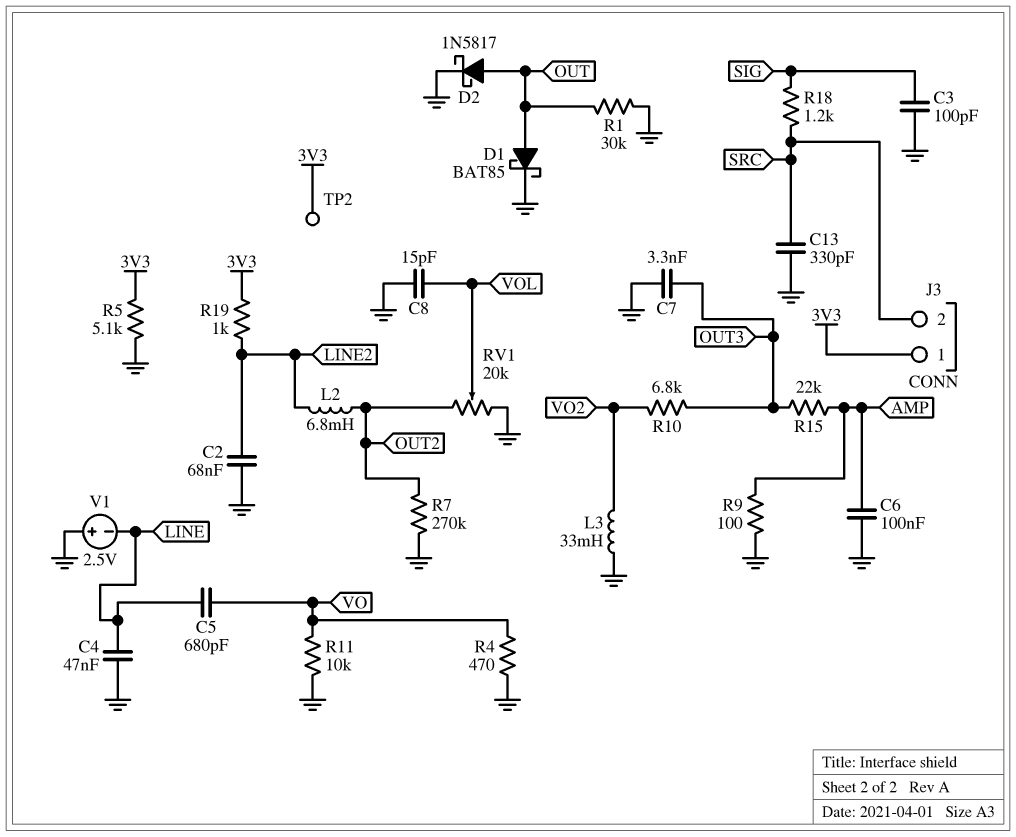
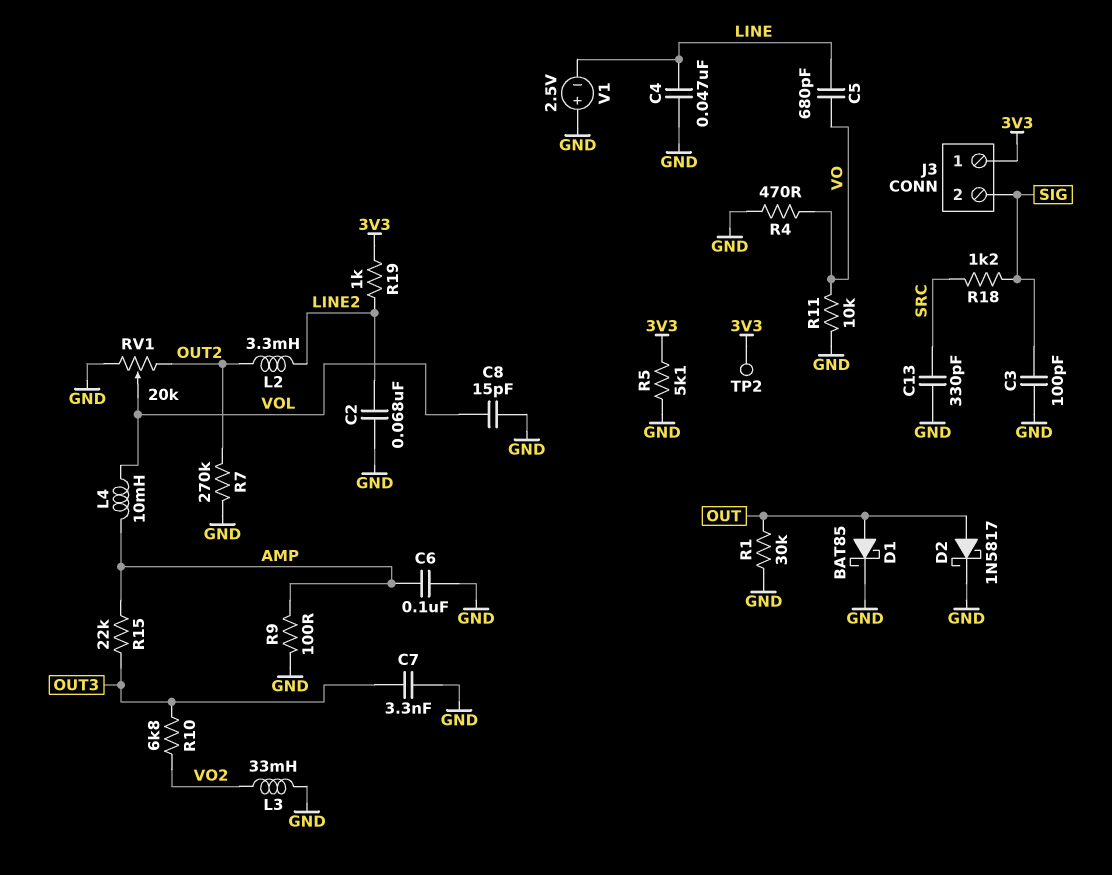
J3 pin 2: SRC -> SIG
L2: 6.8mH (LINE2, OUT2) -> 3.3mH (LINE2, OUT2)
L4: none -> 10mH (AMP, VOL)

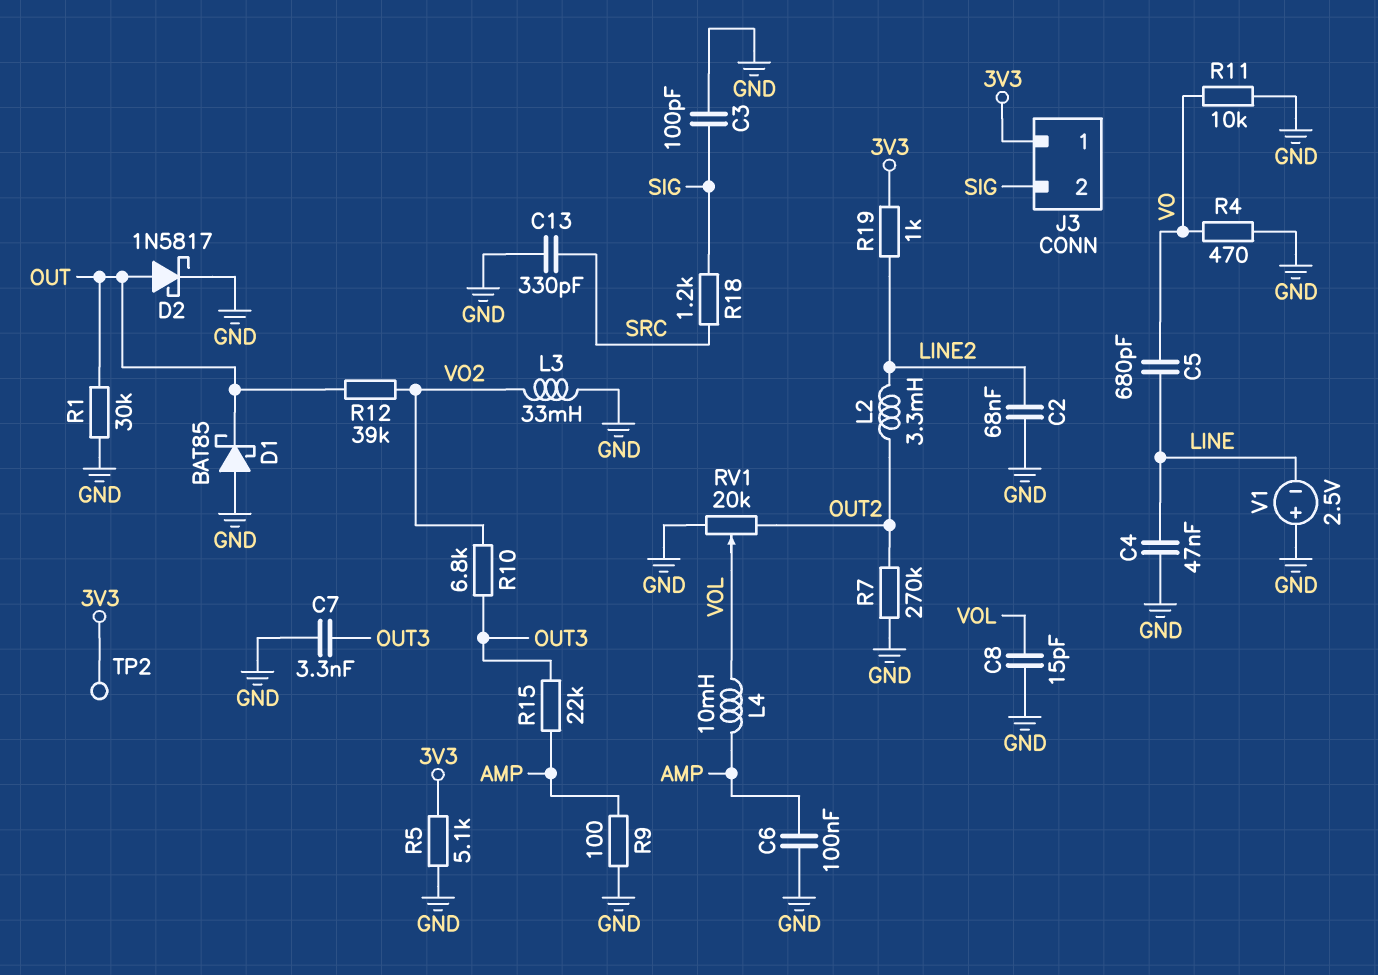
D1: schottky BAT85 (A OUT, K GND) -> schottky BAT85 (A GND, K OUT)
R12: none -> 39k (OUT, VO2)

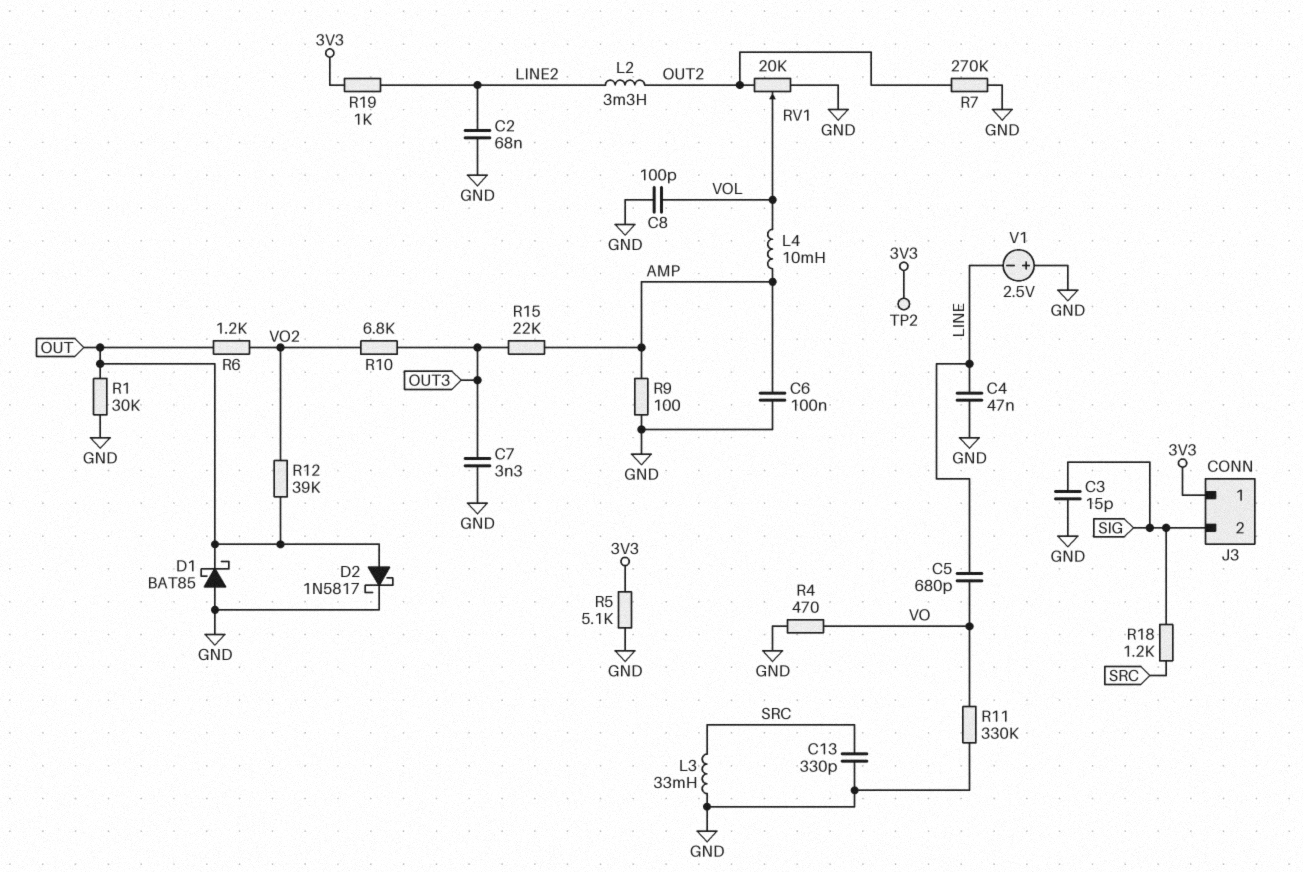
C3: 100pF (GND, SIG) -> 15pF (GND, SIG)
C8: 15pF (GND, VOL) -> 100pF (GND, VOL)
L3: 33mH (GND, VO2) -> 33mH (GND, SRC)
R6: none -> 1.2k (OUT, VO2)
R11: 10k (GND, VO) -> 330k (GND, VO)

